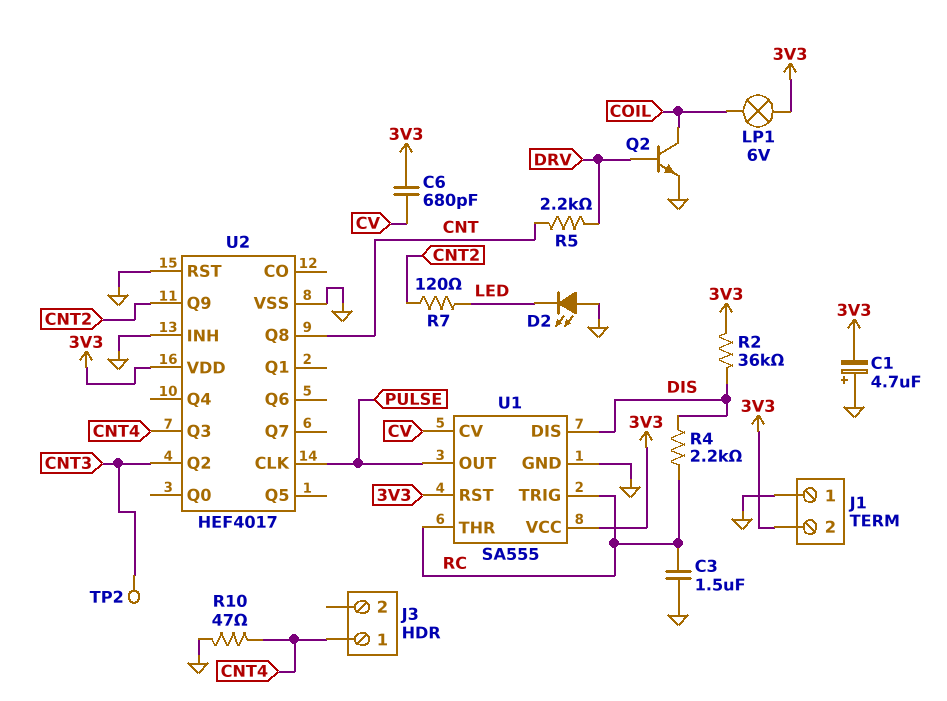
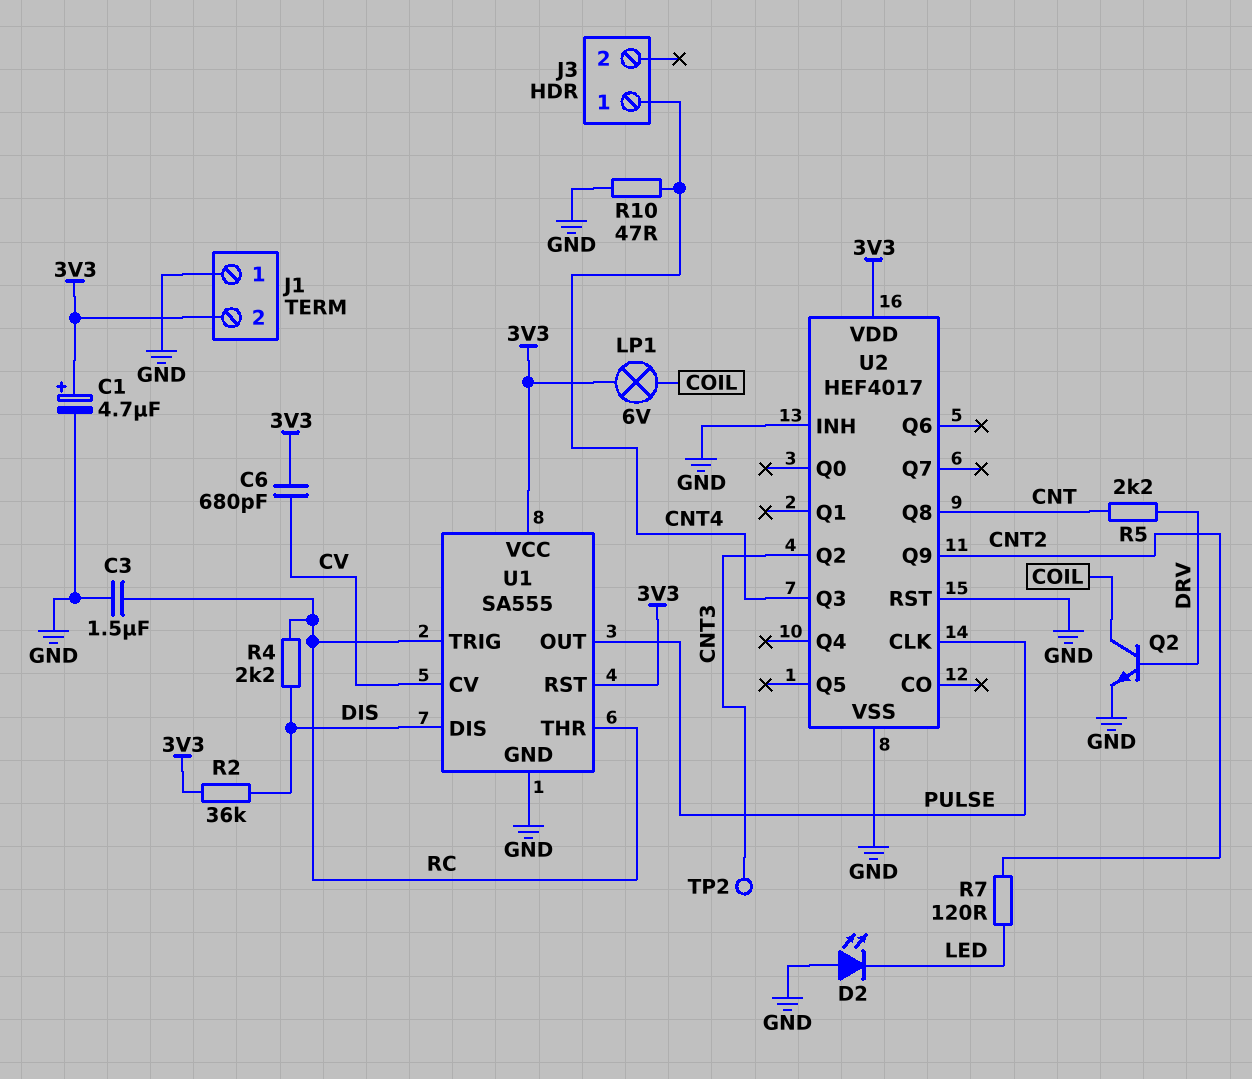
C1: 4.7uF (plus GND, minus 3V3) -> 4.7uF (plus 3V3, minus GND)

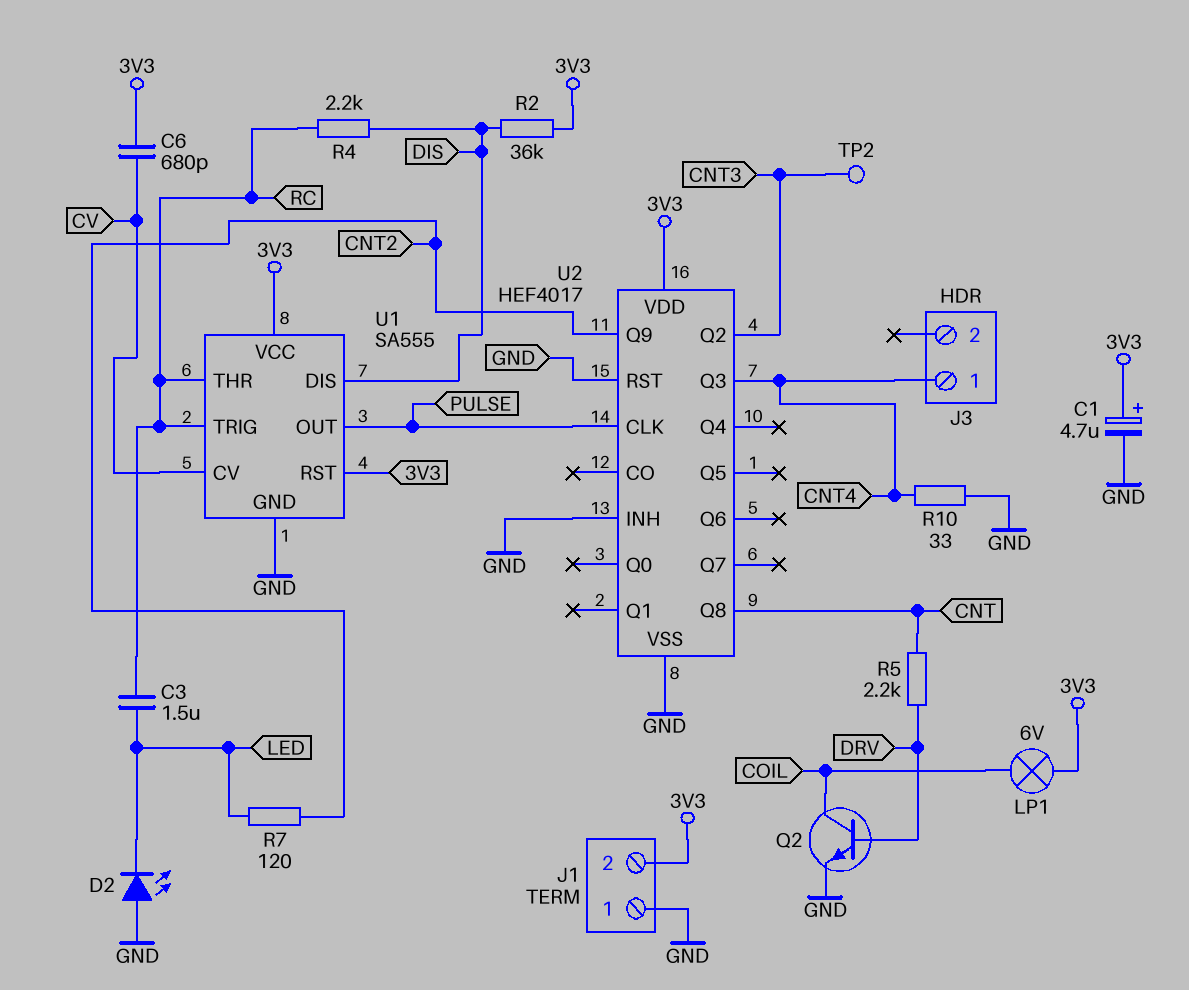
C3: 1.5uF (GND, RC) -> 1.5uF (LED, RC)
R10: 47 (CNT4, GND) -> 33 (CNT4, GND)

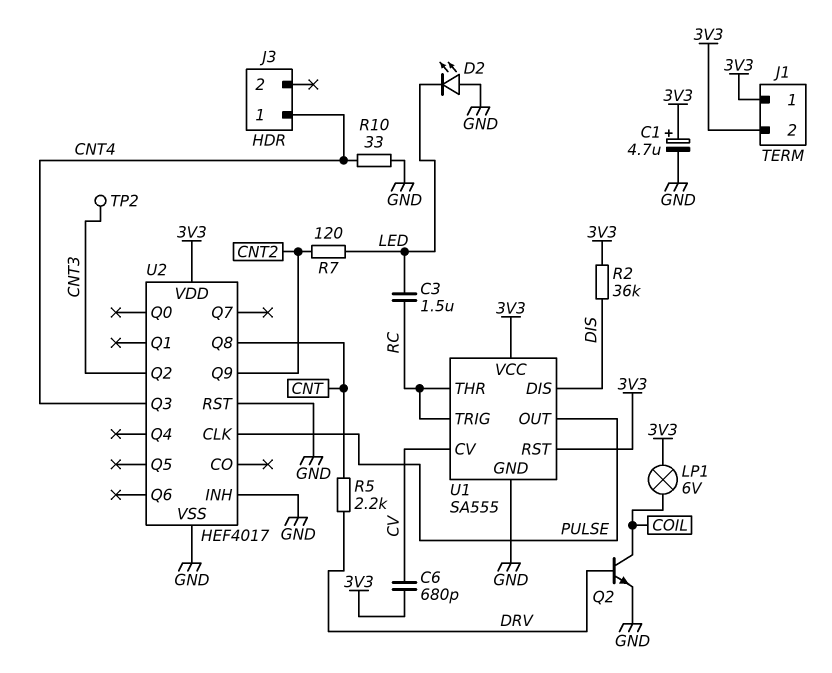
J1 pin 1: GND -> 3V3
R4: 2.2k (DIS, RC) -> none

